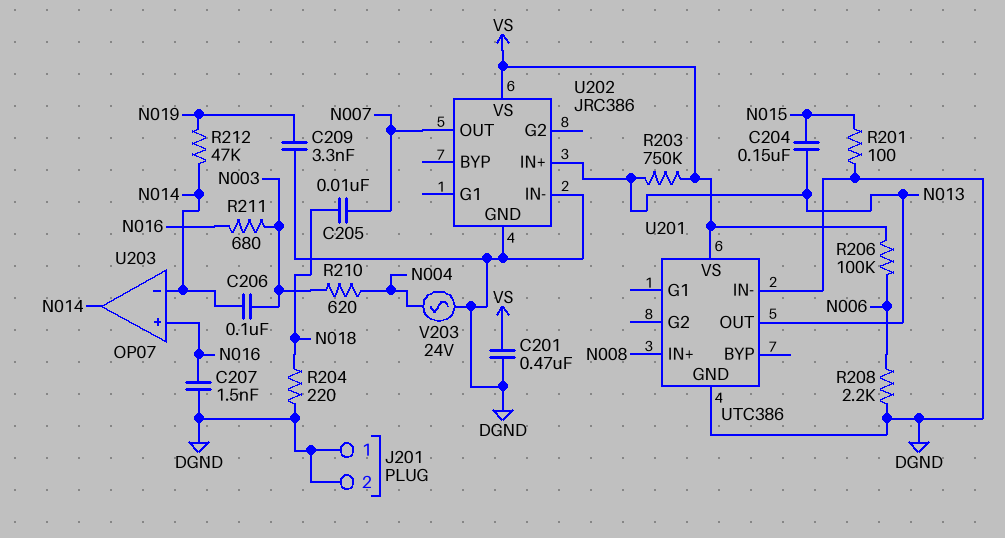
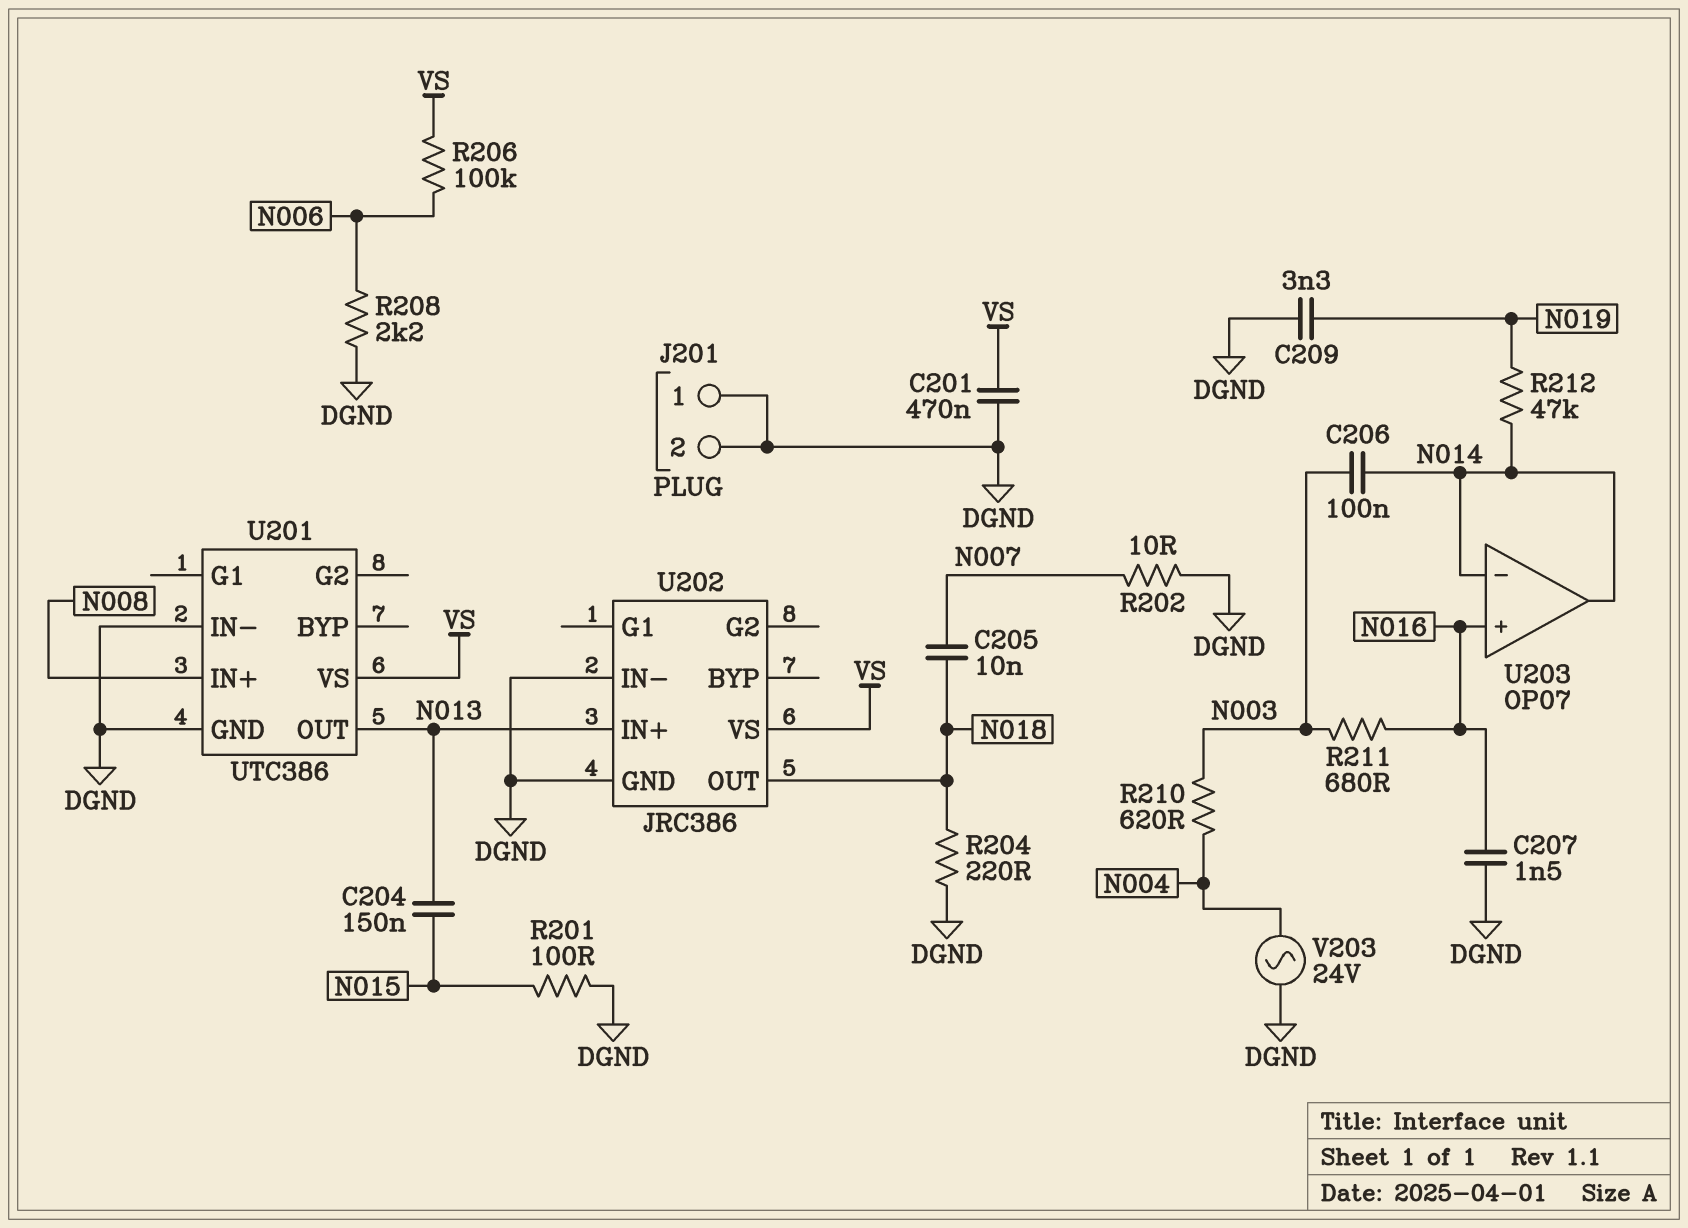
R202: none -> 10 (DGND, N007)
R203: 750k (N013, VS) -> none
U202 pin OUT: N007 -> N018

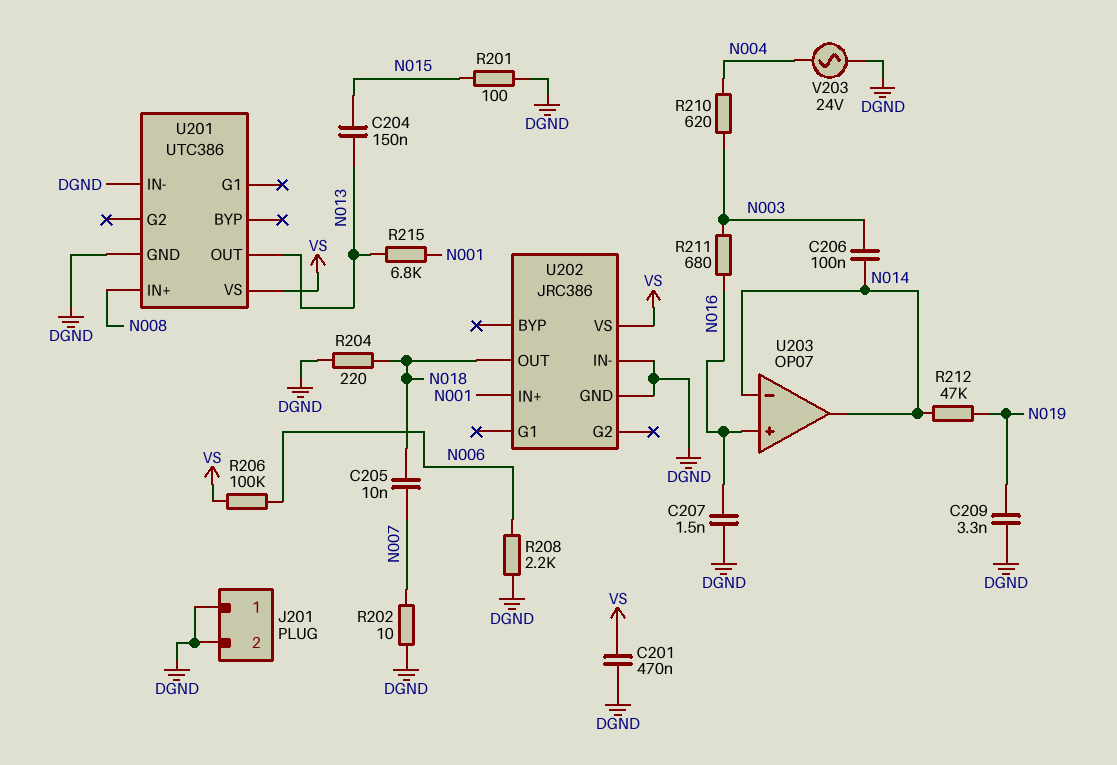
R215: none -> 6.8k (N001, N013)
U202 pin IN+: N013 -> N001

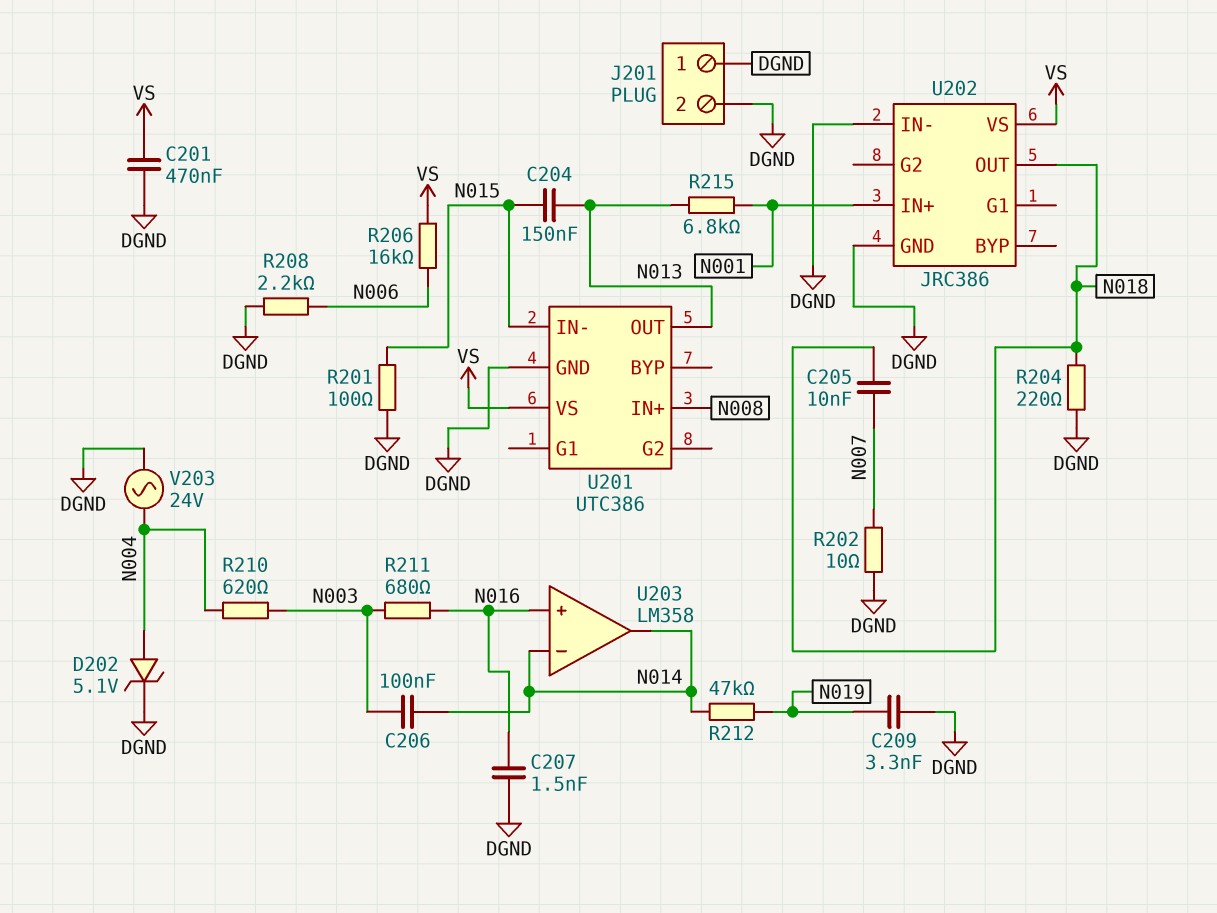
D202: none -> zener 5.1V (A N004, K DGND)
R206: 100k (N006, VS) -> 16k (N006, VS)
U201 pin IN-: DGND -> N015
U203: OP07 -> LM358

